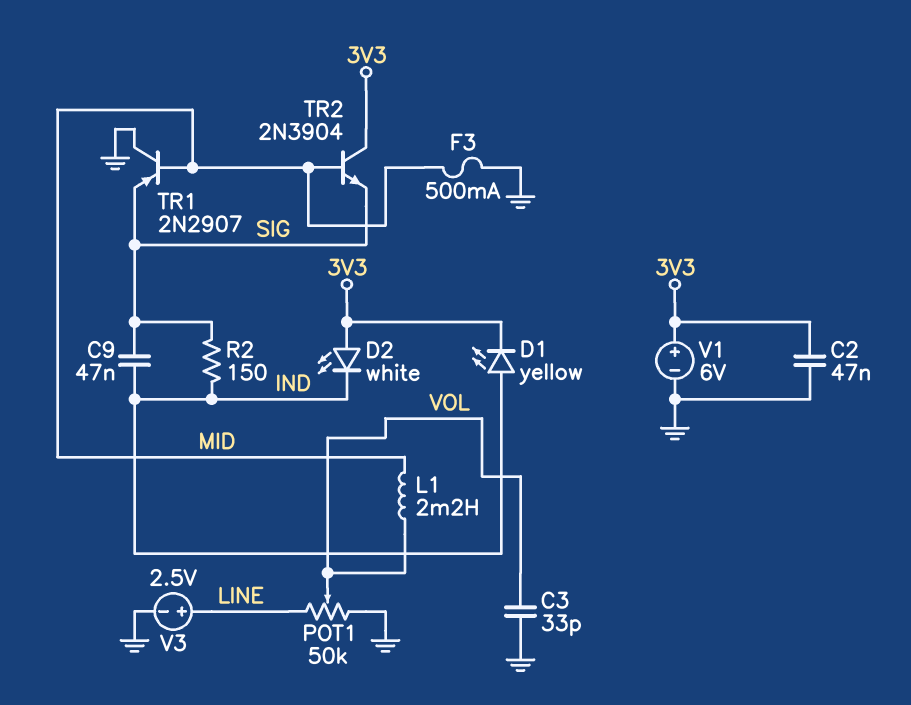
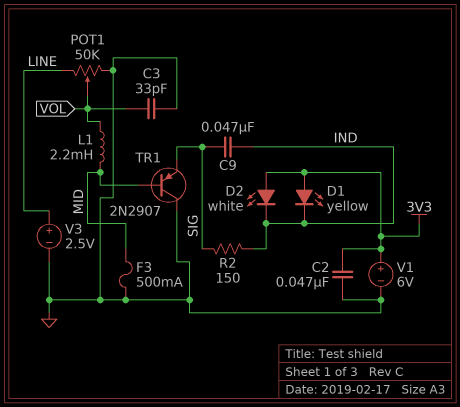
D1: LED yellow (A IND, K 3V3) -> LED yellow (A 3V3, K IND)
TR2: NPN 2N3904 (B MID, C 3V3, E SIG) -> none

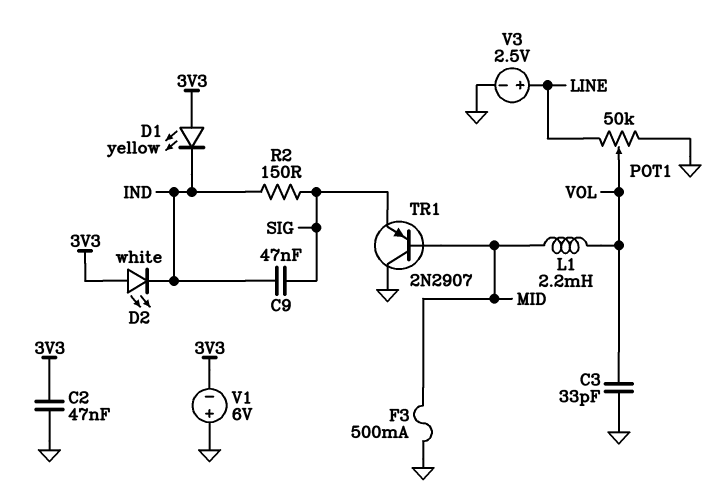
V1: 6V (plus 3V3, minus GND) -> 6V (plus GND, minus 3V3)

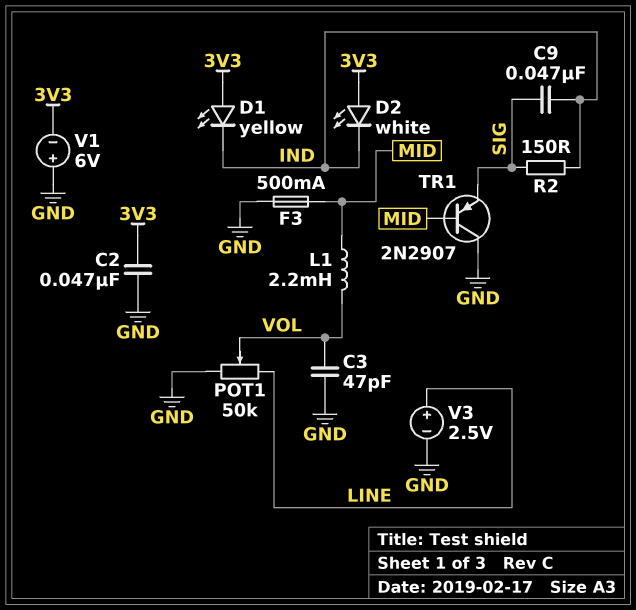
C3: 33pF (GND, VOL) -> 47pF (GND, VOL)

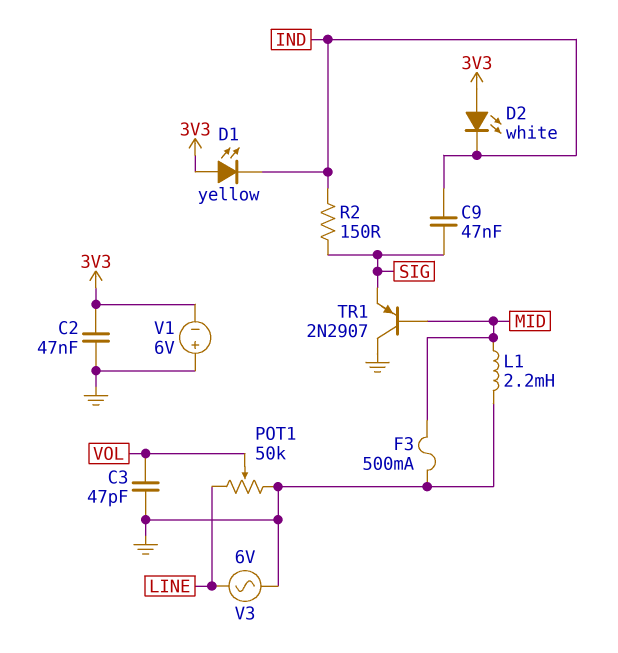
L1: 2.2mH (MID, VOL) -> 2.2mH (GND, MID)
V3: 2.5V (plus LINE, minus GND) -> AC 6V (GND, LINE)

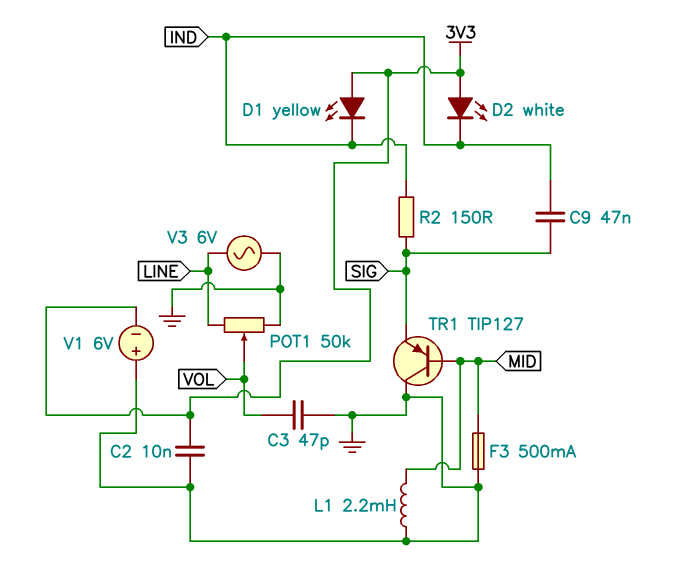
C2: 47nF (3V3, GND) -> 10nF (3V3, GND)
TR1: PNP 2N2907 (B MID, C GND, E SIG) -> PNP TIP127 (B MID, C GND, E SIG)

